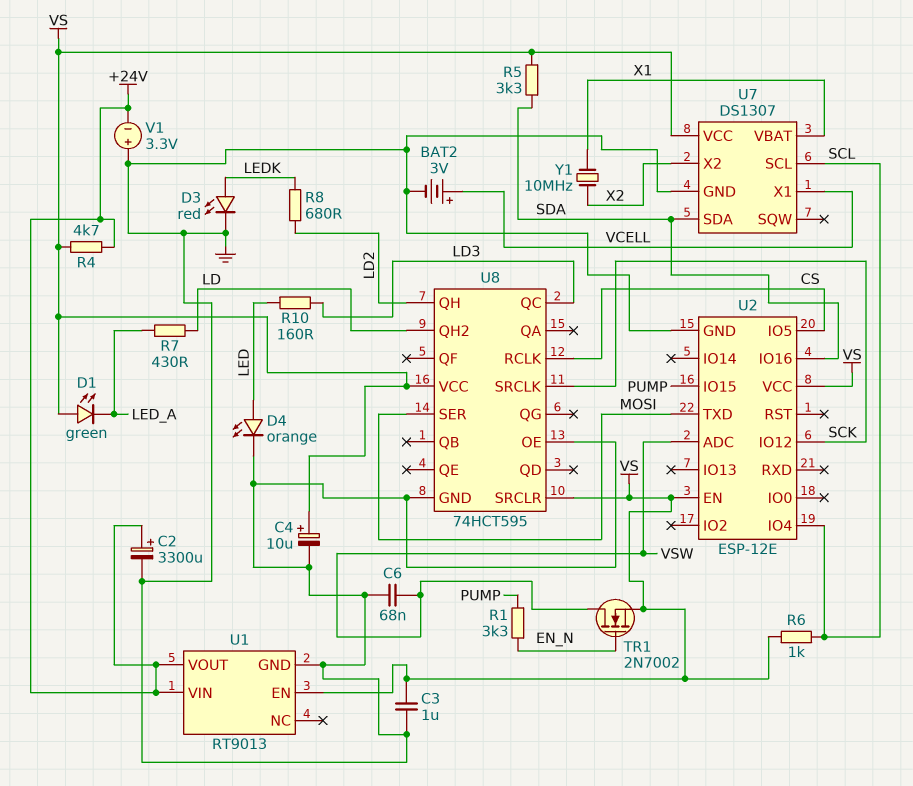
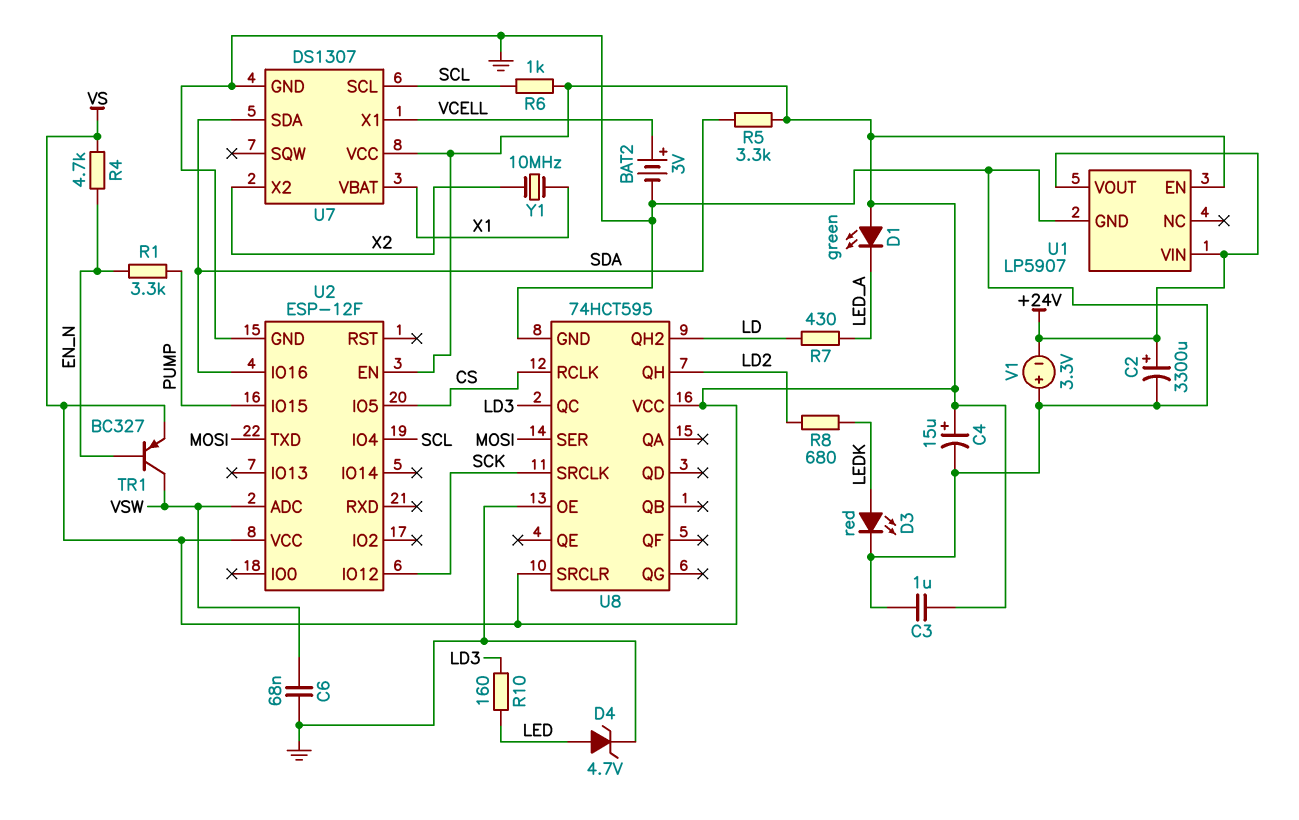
C4: 10uF (plus VS, minus GND) -> 15uF (plus VS, minus GND)
D4: LED orange (A LED, K GND) -> zener 4.7V (A LED, K GND)
R4: 4.7k (+24V, VS) -> 4.7k (EN_N, VS)
TR1: NMOS 2N7002 (G EN_N, D VSW, S VS) -> PNP BC327 (B EN_N, C VSW, E VS)
U1: RT9013 -> LP5907
U2: ESP-12E -> ESP-12F

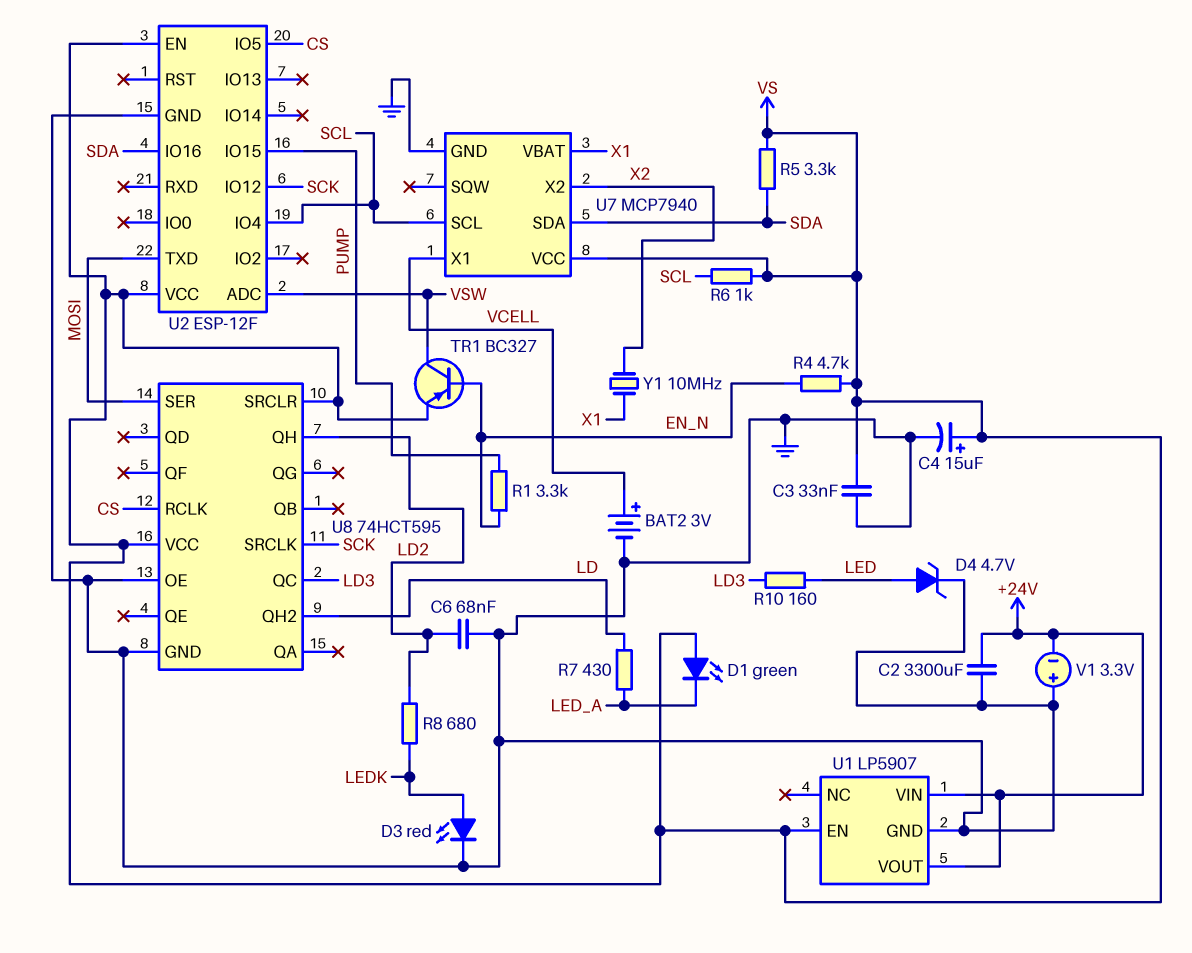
C2: 3300uF (plus +24V, minus GND) -> 3300uF (+24V, GND)
C3: 1uF (GND, VS) -> 33nF (GND, VS)
C6: 68nF (GND, VSW) -> 68nF (GND, LD2)
U7: DS1307 -> MCP7940

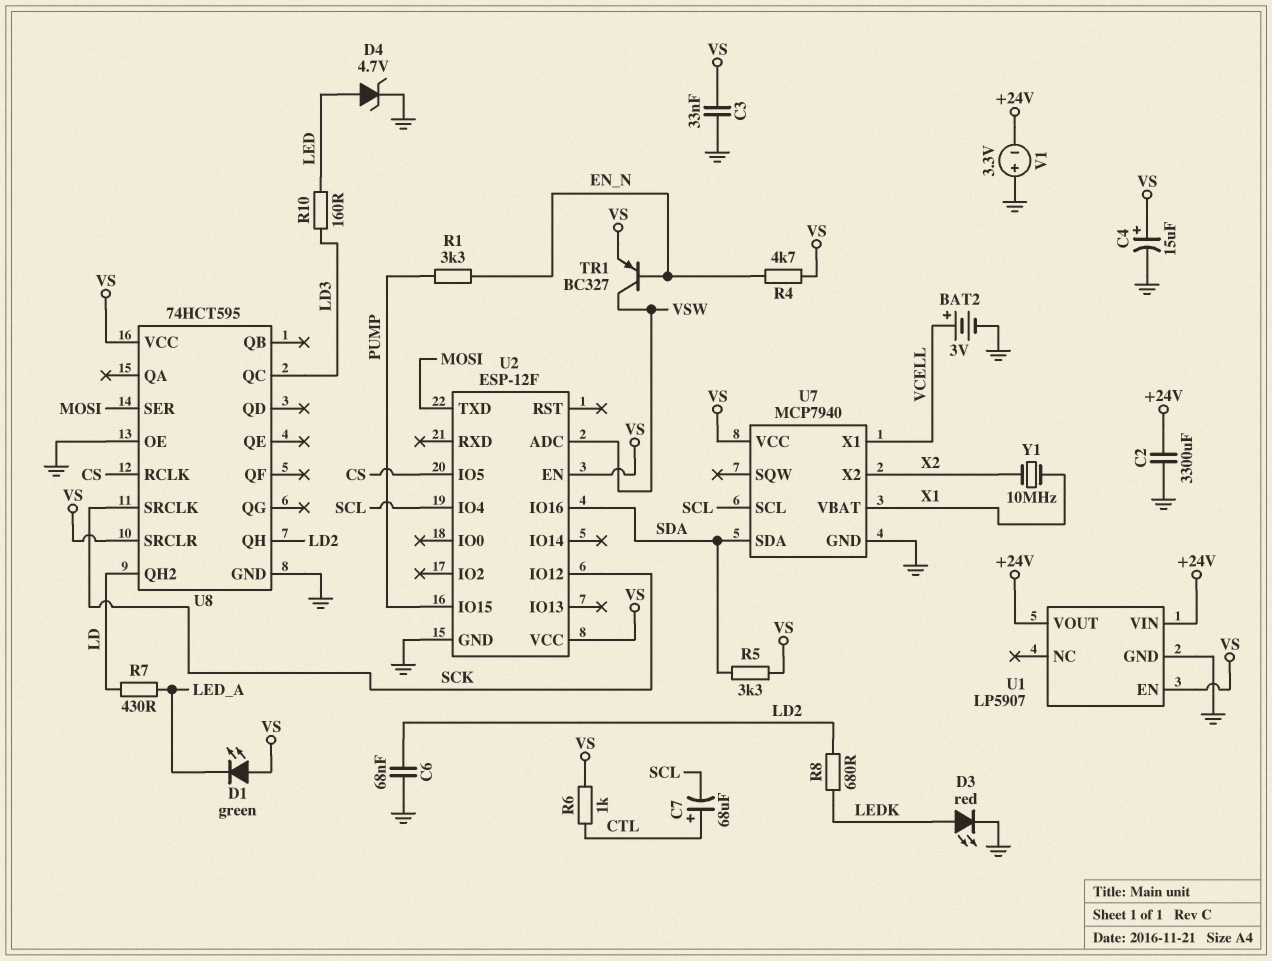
C7: none -> 68uF (plus CTL, minus SCL)
R6: 1k (SCL, VS) -> 1k (CTL, VS)

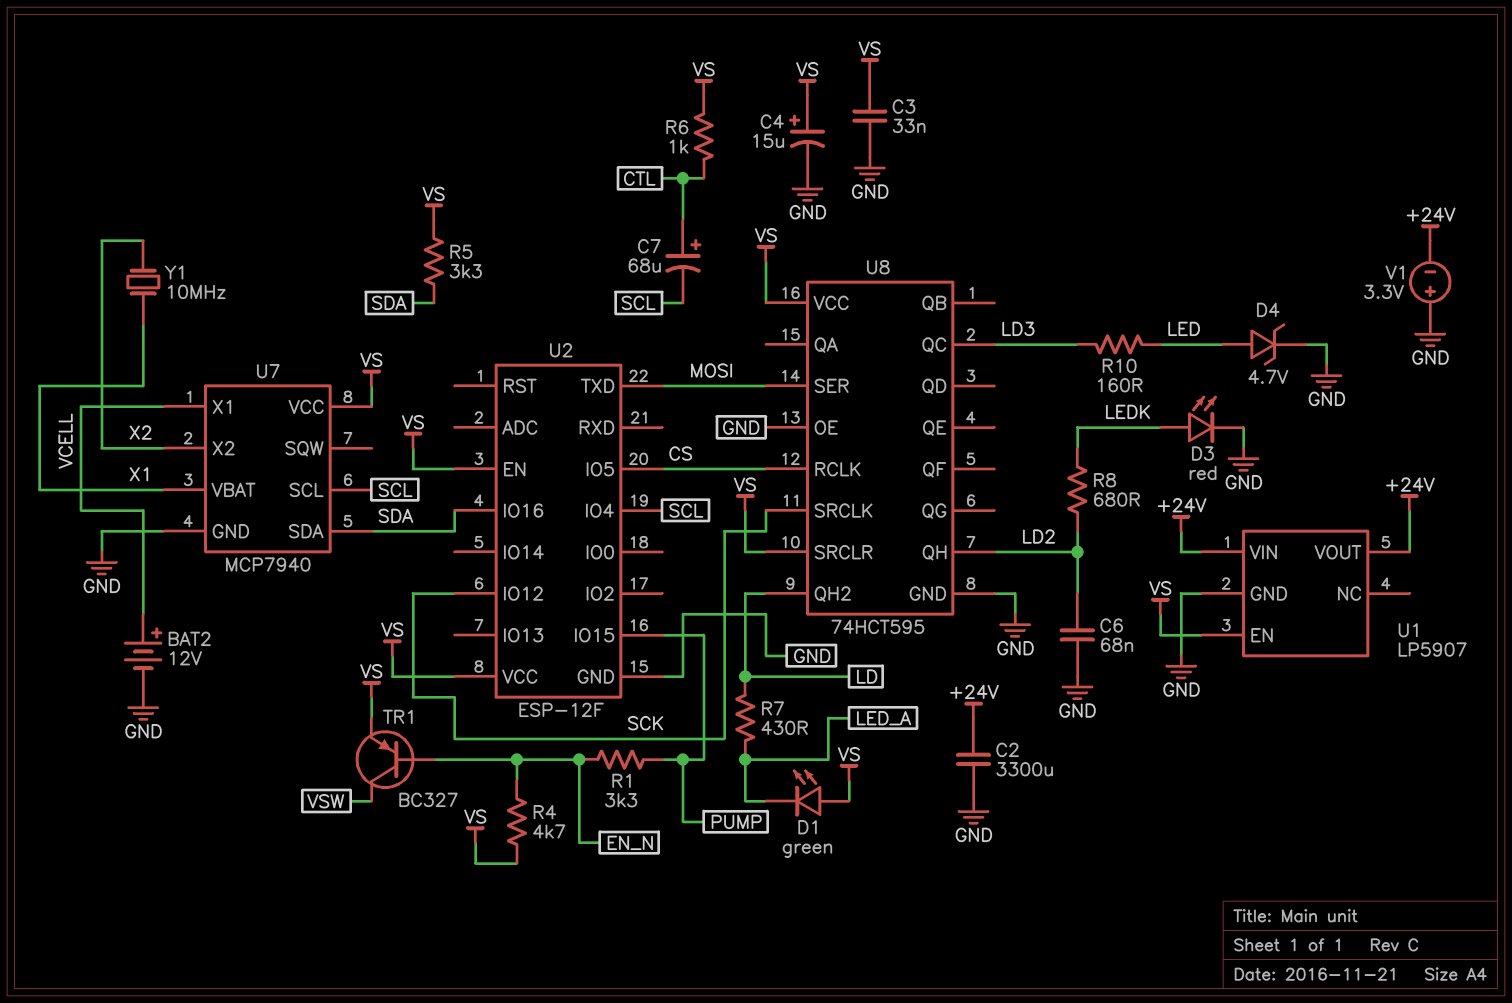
BAT2: 3V (plus VCELL, minus GND) -> 12V (plus VCELL, minus GND)
U2 pin ADC: VSW -> none

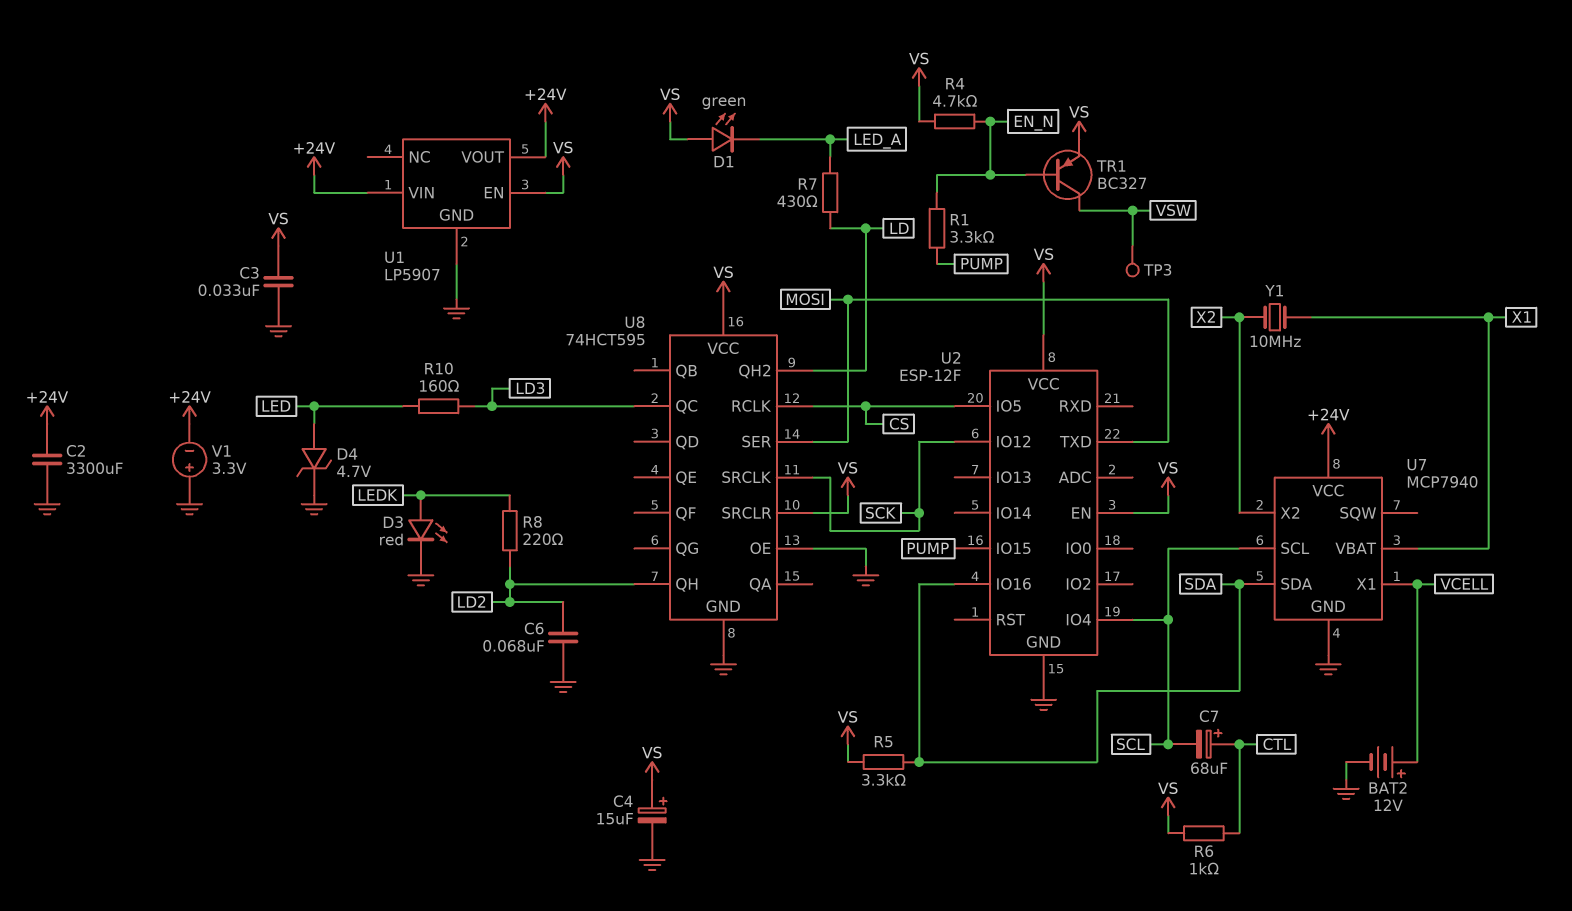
R8: 680 (LD2, LEDK) -> 220 (LD2, LEDK)
TP3: none -> test point (VSW)
U7 pin VCC: VS -> +24V

